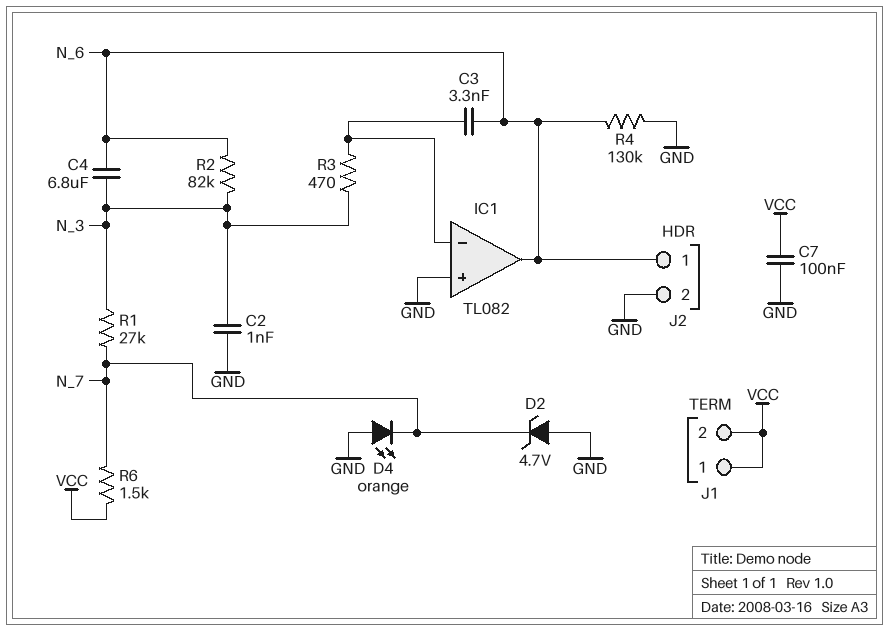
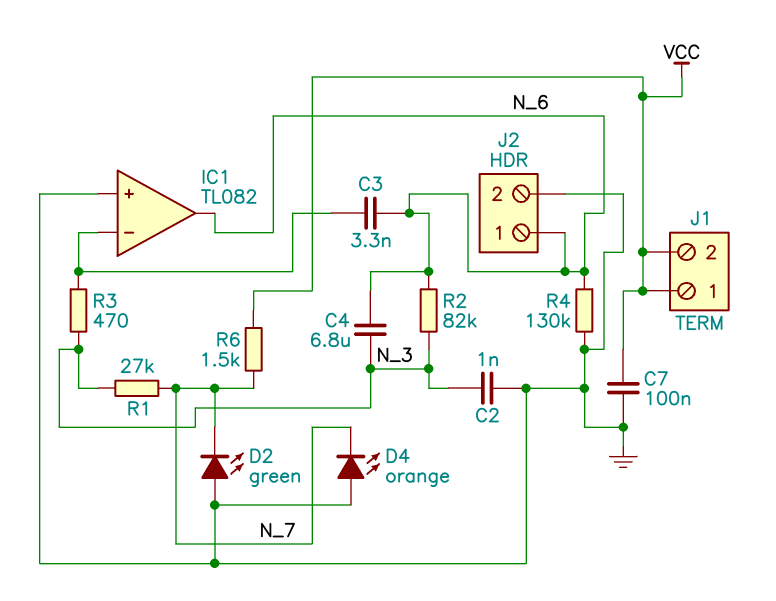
D2: zener 4.7V (A GND, K N_7) -> LED green (A GND, K N_7)

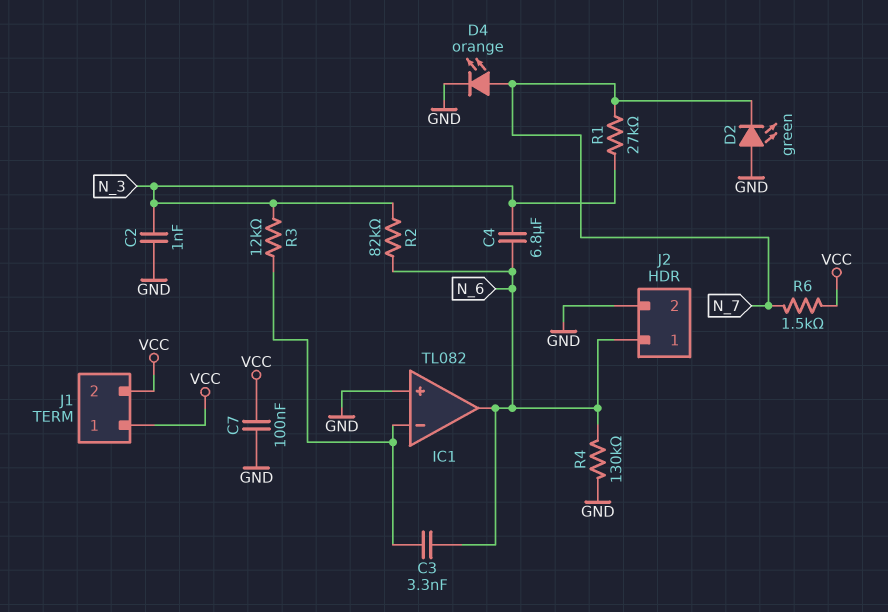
D4: LED orange (A GND, K N_7) -> LED orange (A N_7, K GND)
R3: 470 (IC1/in-, N_3) -> 12k (IC1/in-, N_3)

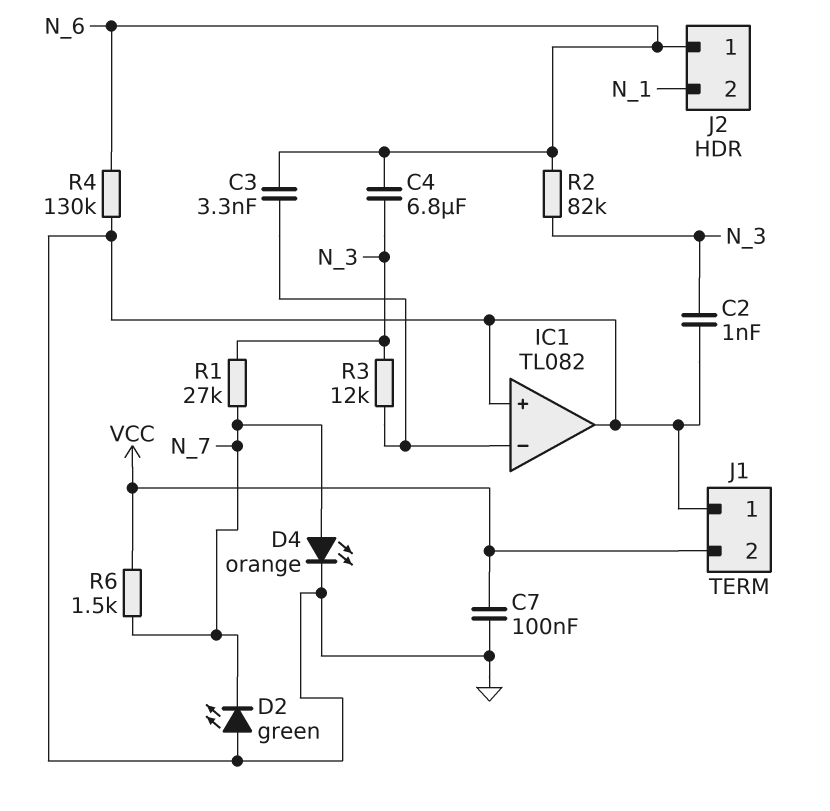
IC1 pin out: N_6 -> GND
J1 pin 1: VCC -> GND
J2 pin 2: GND -> N_1

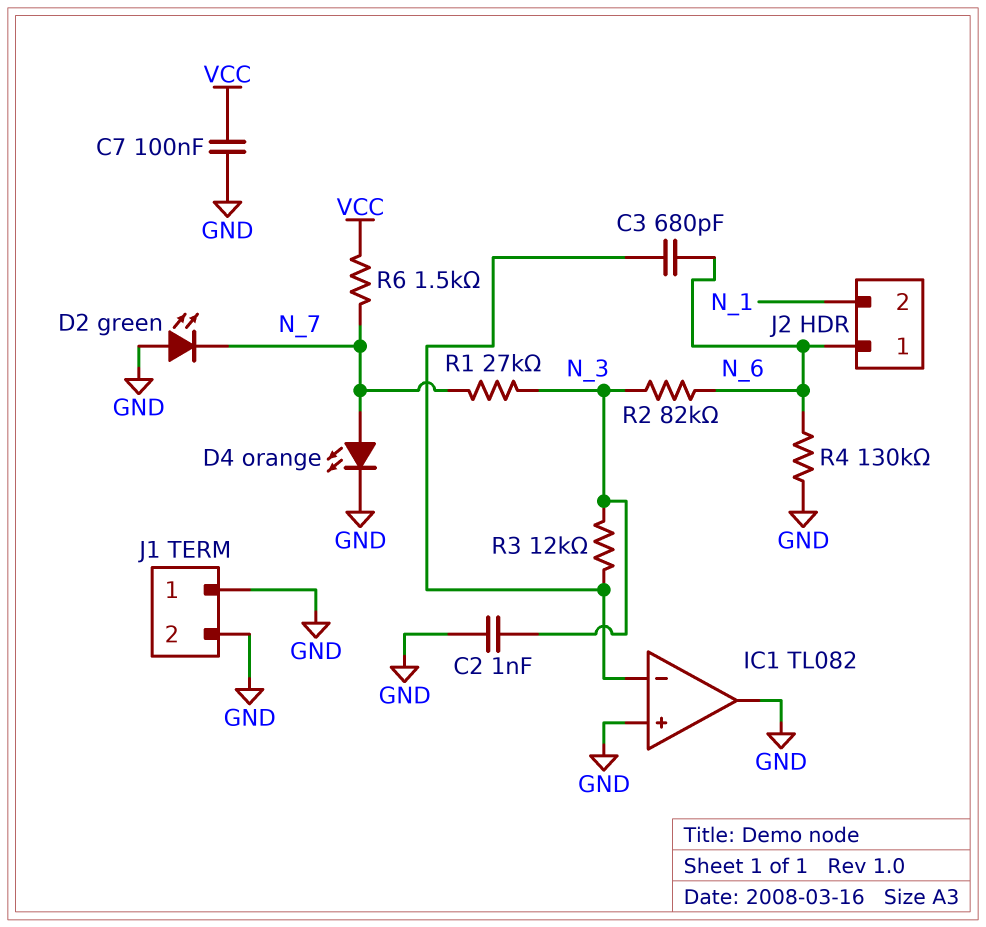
C3: 3.3nF (IC1/in-, N_6) -> 680pF (IC1/in-, N_6)
C4: 6.8uF (N_3, N_6) -> none
J1 pin 2: VCC -> GND

